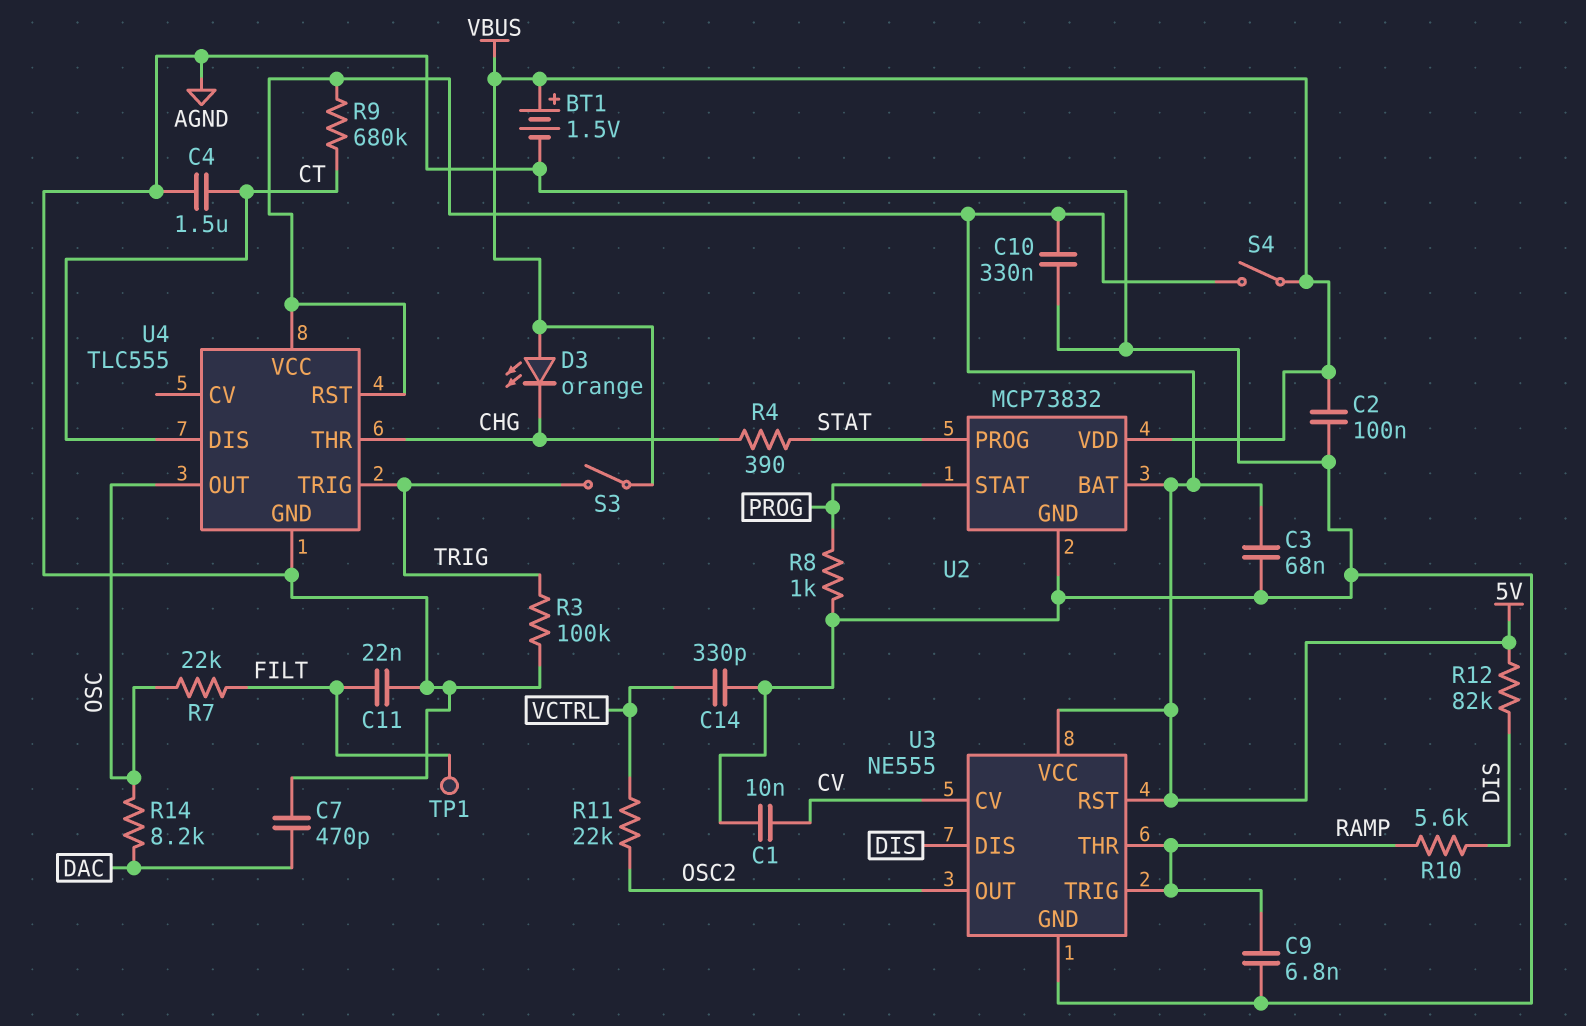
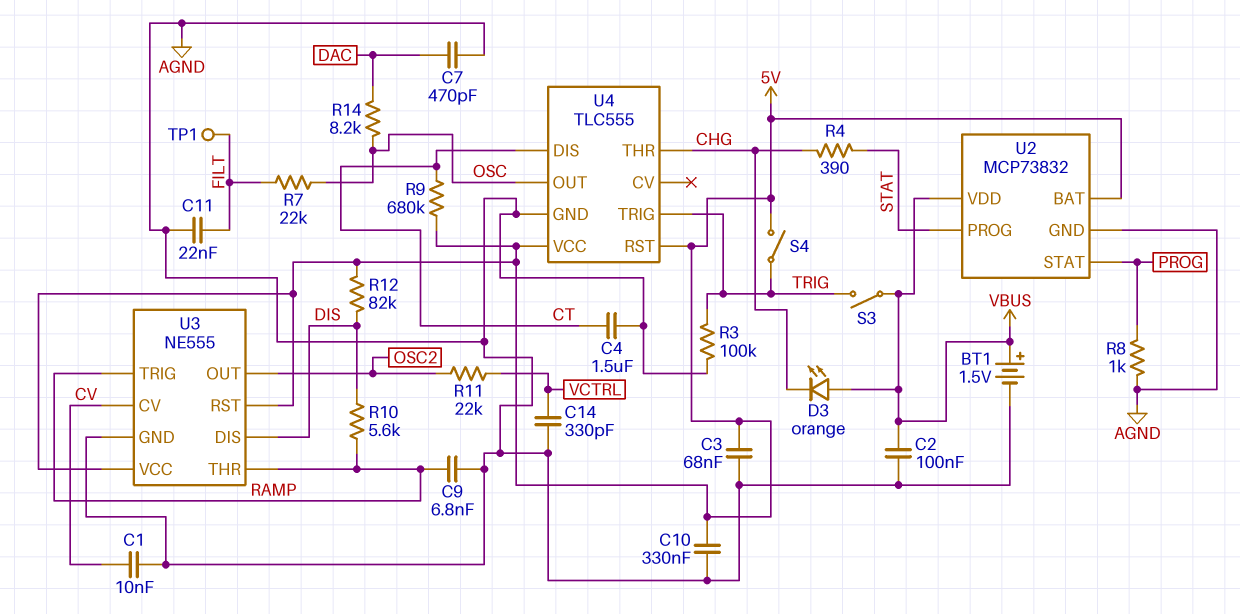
S4: switch (5V, VBUS) -> switch (5V, TRIG)

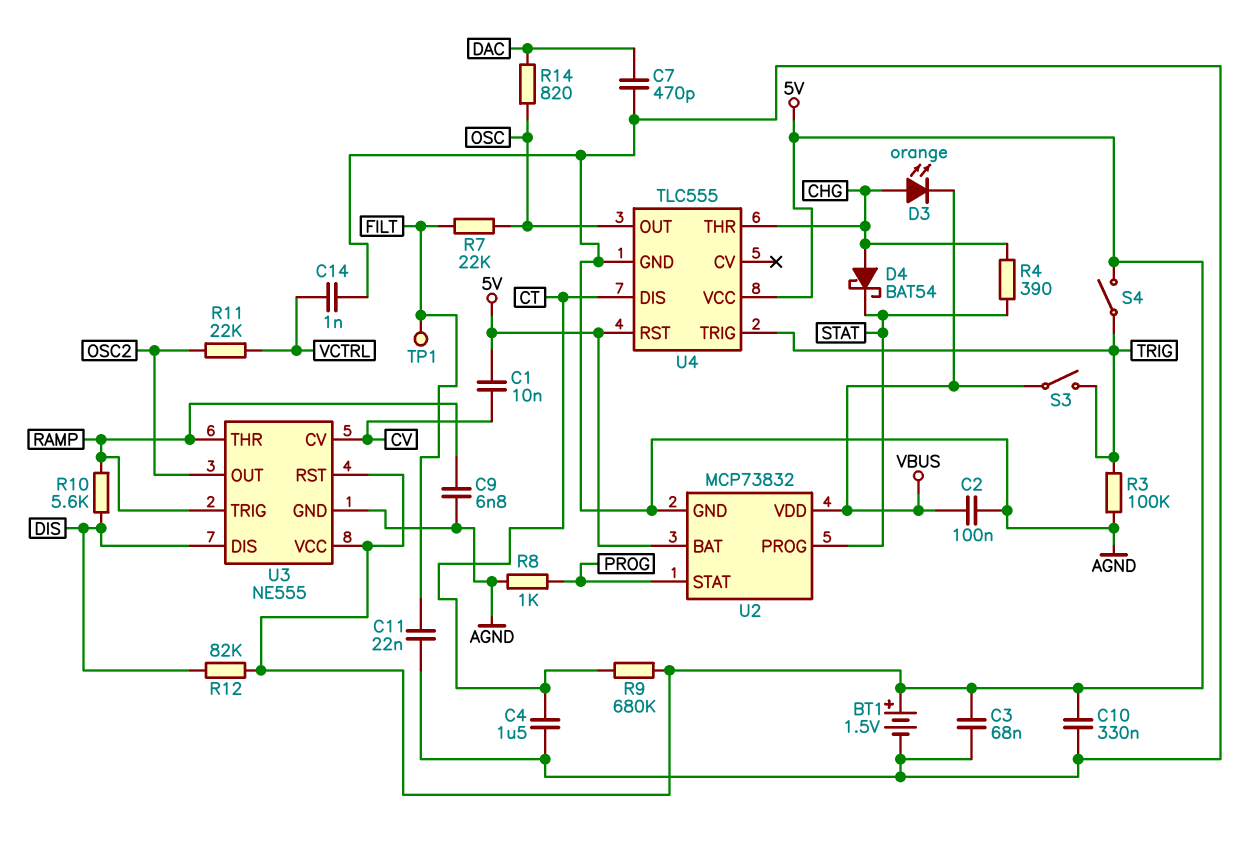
BT1: 1.5V (plus VBUS, minus AGND) -> 1.5V (plus 5V, minus AGND)
C1: 10nF (AGND, CV) -> 10nF (5V, CV)
C14: 330pF (AGND, VCTRL) -> 1nF (AGND, VCTRL)
D3: LED orange (A VBUS, K CHG) -> LED orange (A CHG, K VBUS)
D4: none -> schottky BAT54 (A CHG, K STAT)
R14: 8.2k (DAC, OSC) -> 820 (DAC, OSC)

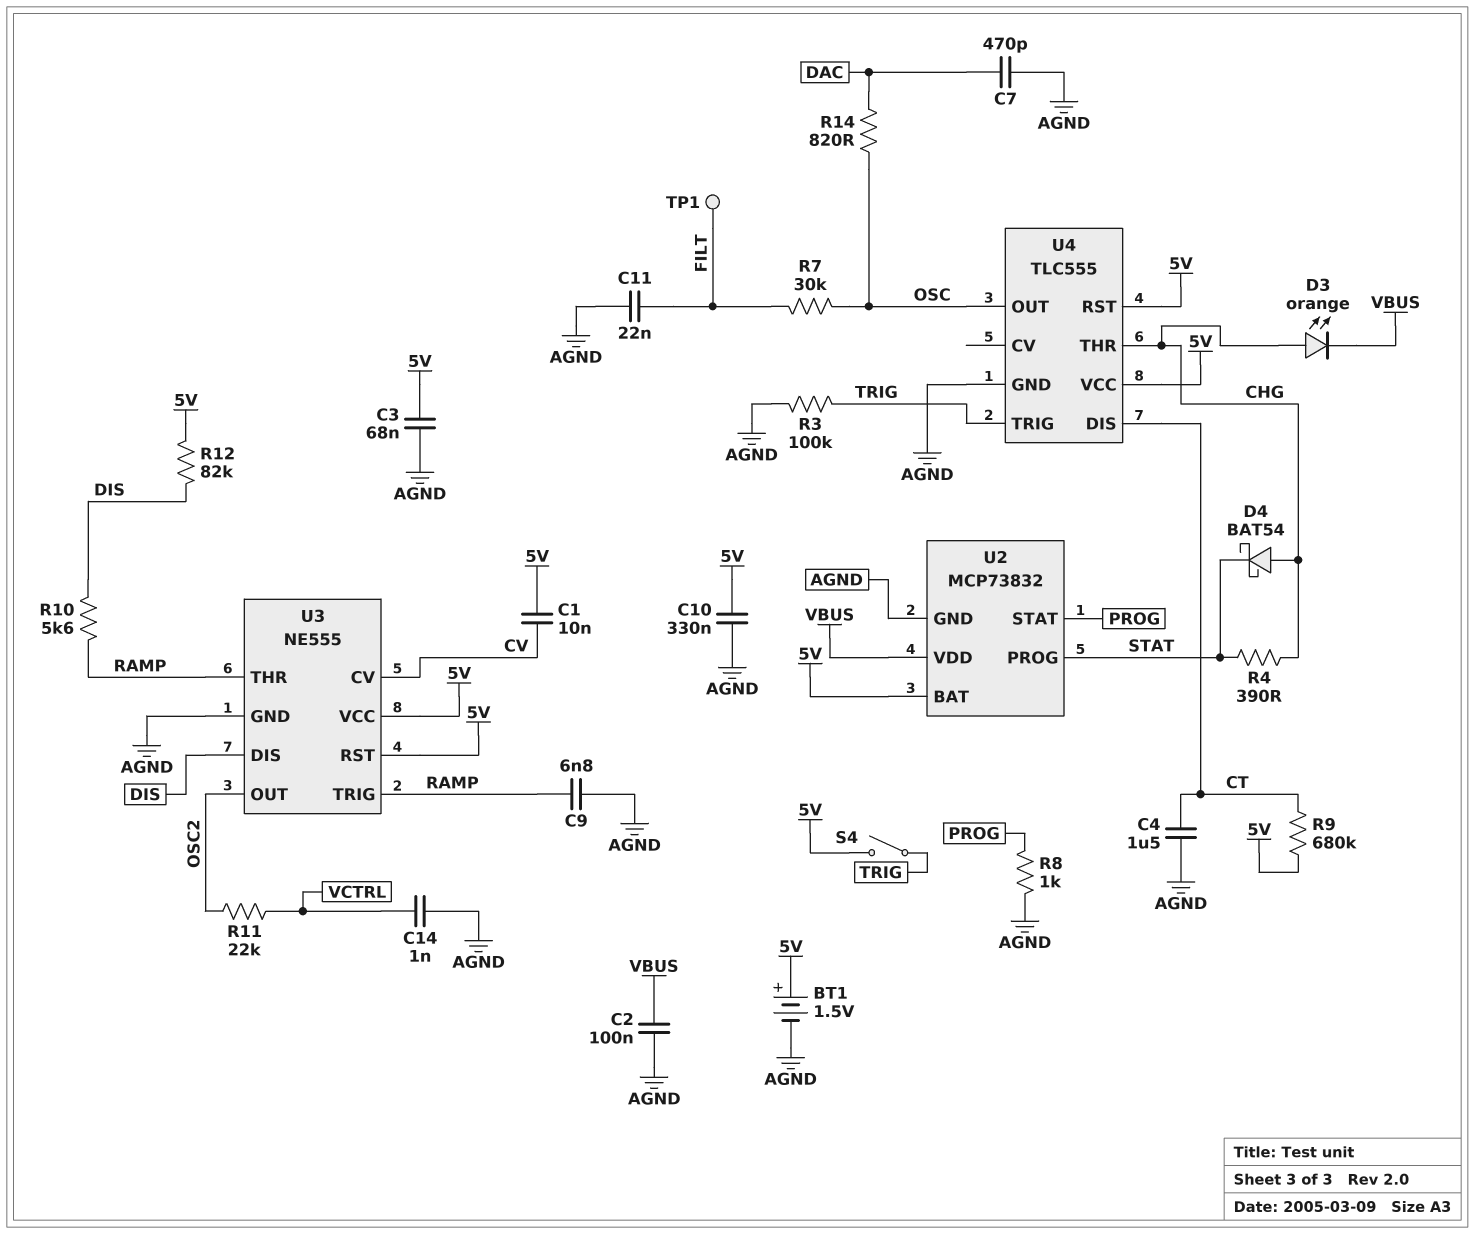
R7: 22k (FILT, OSC) -> 30k (FILT, OSC)
S3: switch (TRIG, VBUS) -> none

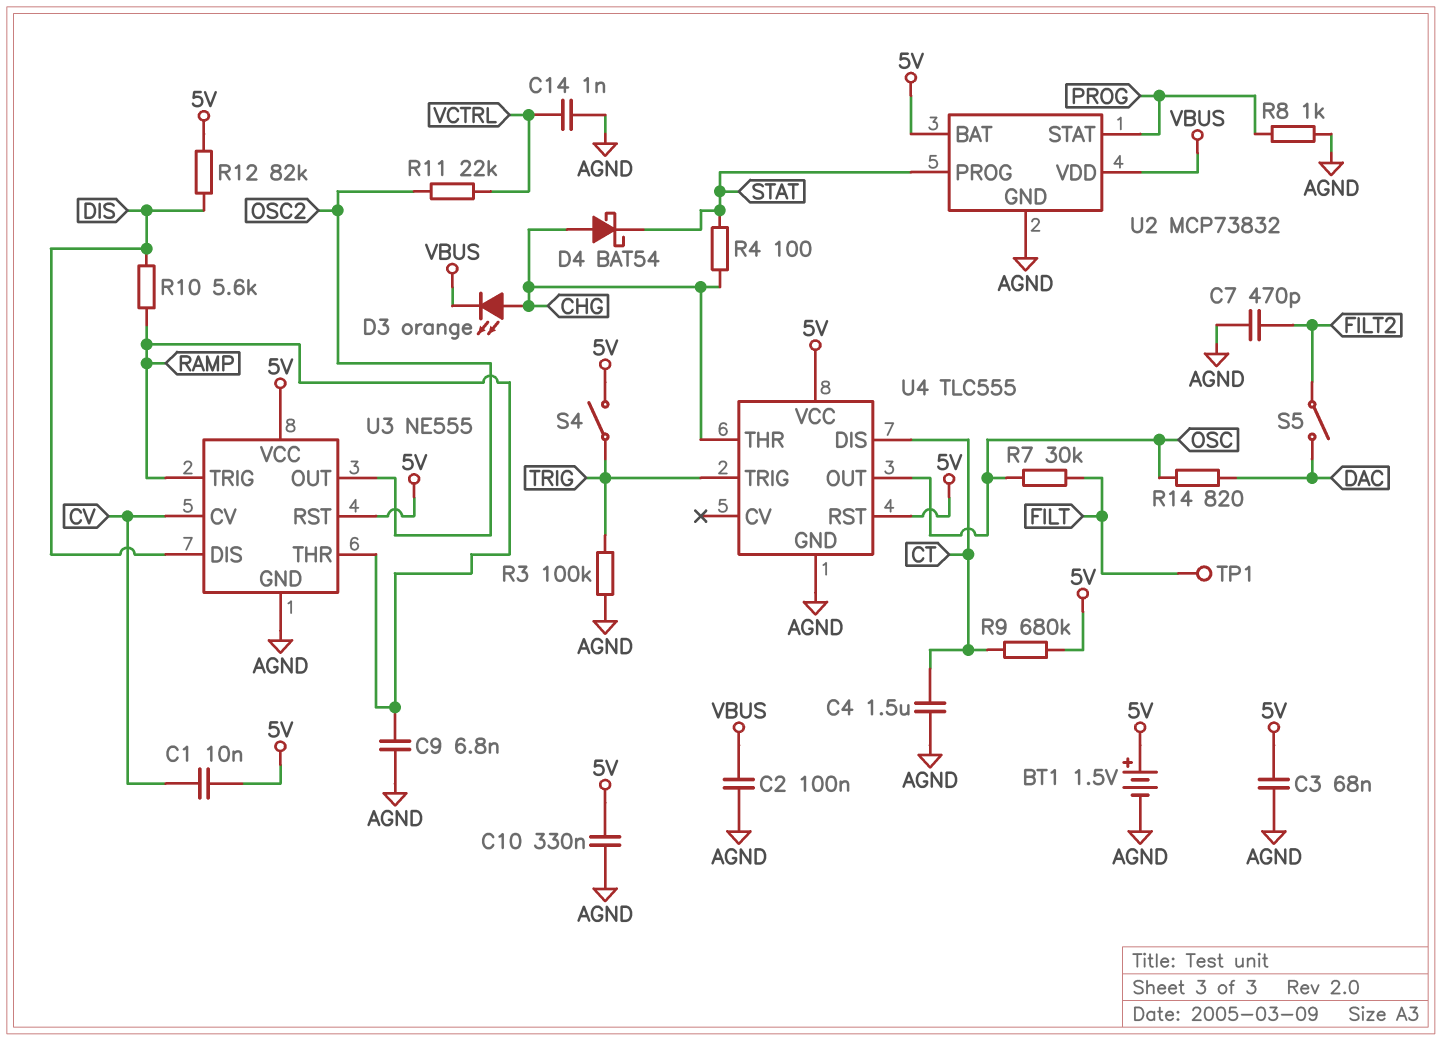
C7: 470pF (AGND, DAC) -> 470pF (AGND, FILT2)
C11: 22nF (AGND, FILT) -> none
R4: 390 (CHG, STAT) -> 100 (CHG, STAT)
S5: none -> switch (DAC, FILT2)

